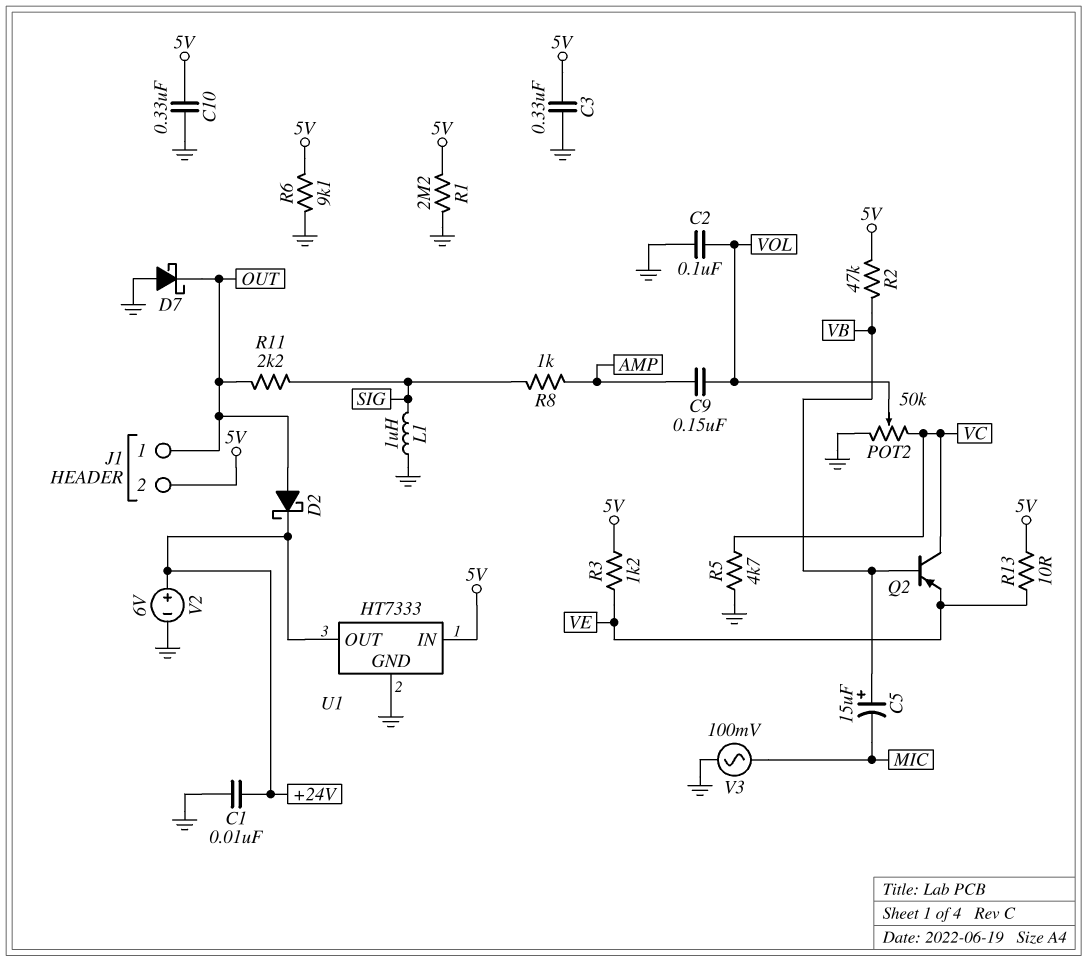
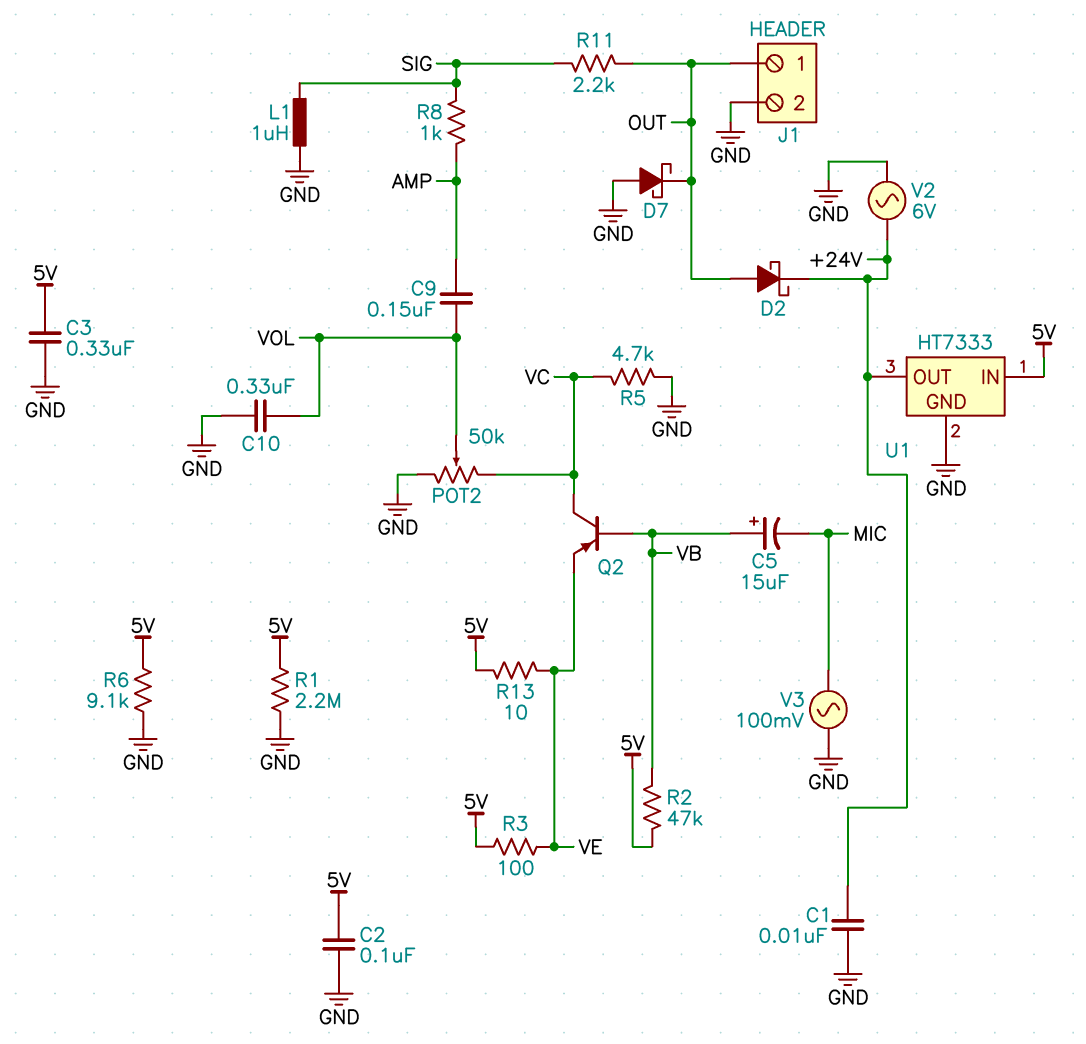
C2: 100nF (GND, VOL) -> 100nF (5V, GND)
C10: 330nF (5V, GND) -> 330nF (GND, VOL)
J1 pin 2: 5V -> GND
R3: 1.2k (5V, VE) -> 100 (5V, VE)
V2: 6V (plus +24V, minus GND) -> AC 6V (+24V, GND)

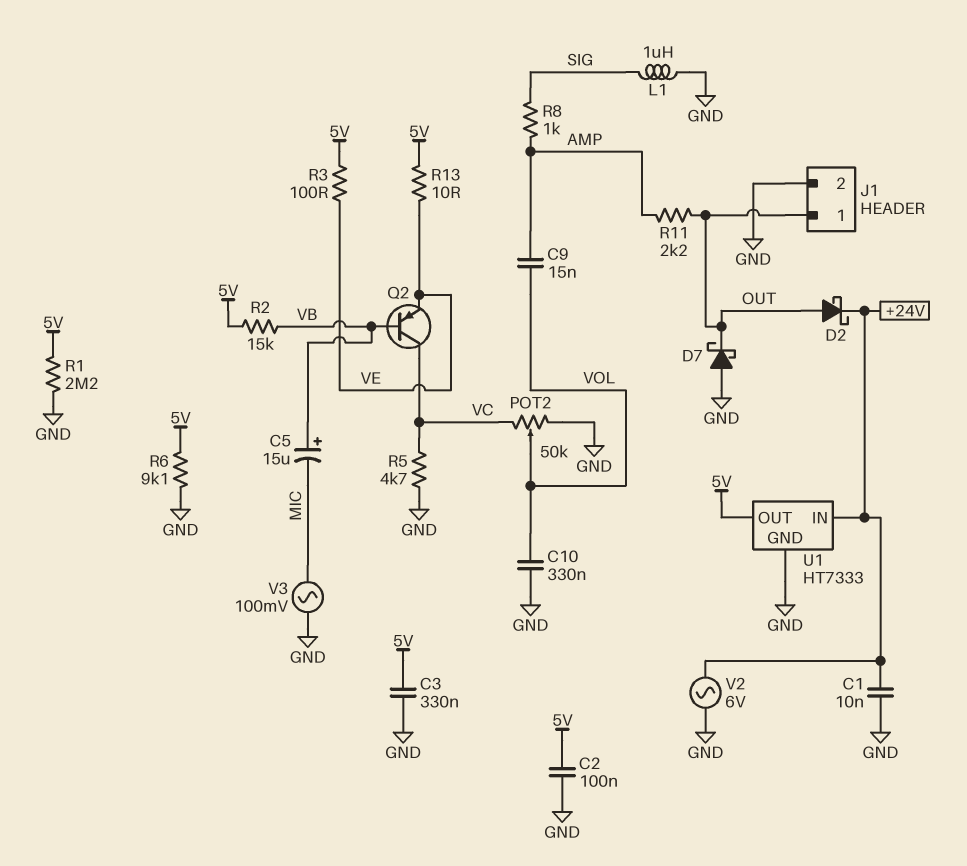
C9: 150nF (AMP, VOL) -> 15nF (AMP, VOL)
R2: 47k (5V, VB) -> 15k (5V, VB)
R11: 2.2k (OUT, SIG) -> 2.2k (AMP, OUT)
U1 pin IN: 5V -> +24V
U1 pin OUT: +24V -> 5V

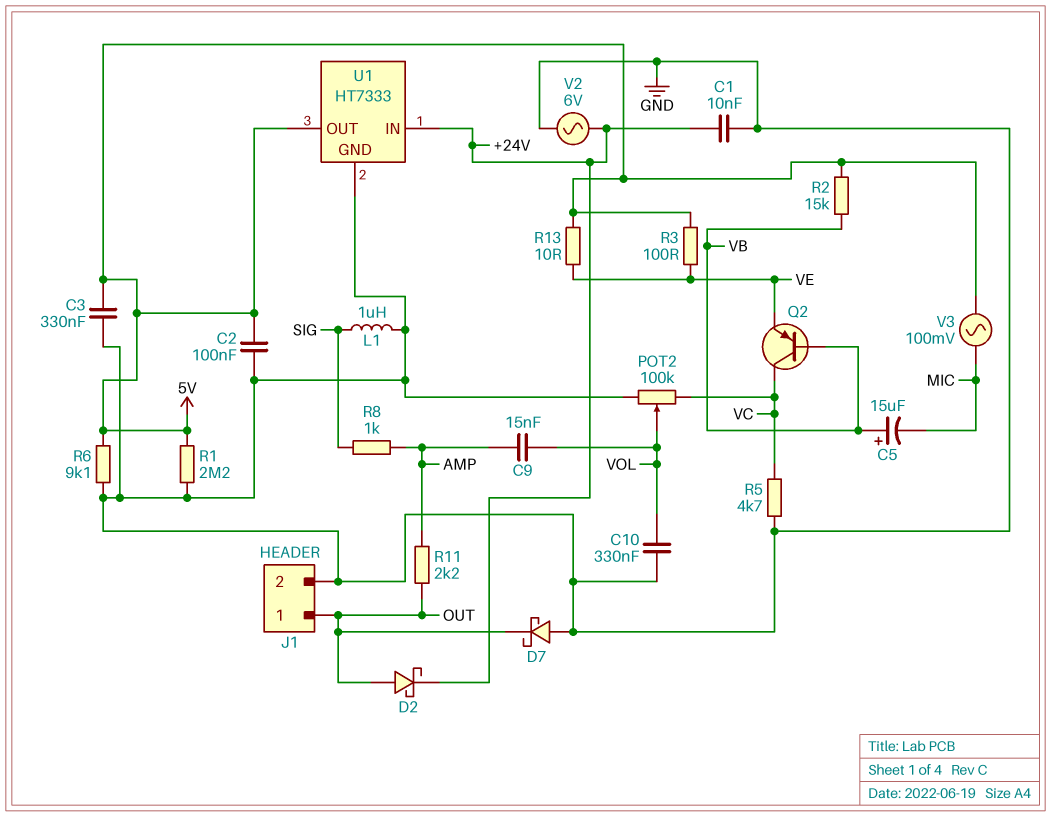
POT2: 50k (GND, VC, wiper VOL) -> 100k (GND, VC, wiper VOL)
V3: AC 100mV (GND, MIC) -> AC 100mV (5V, MIC)

